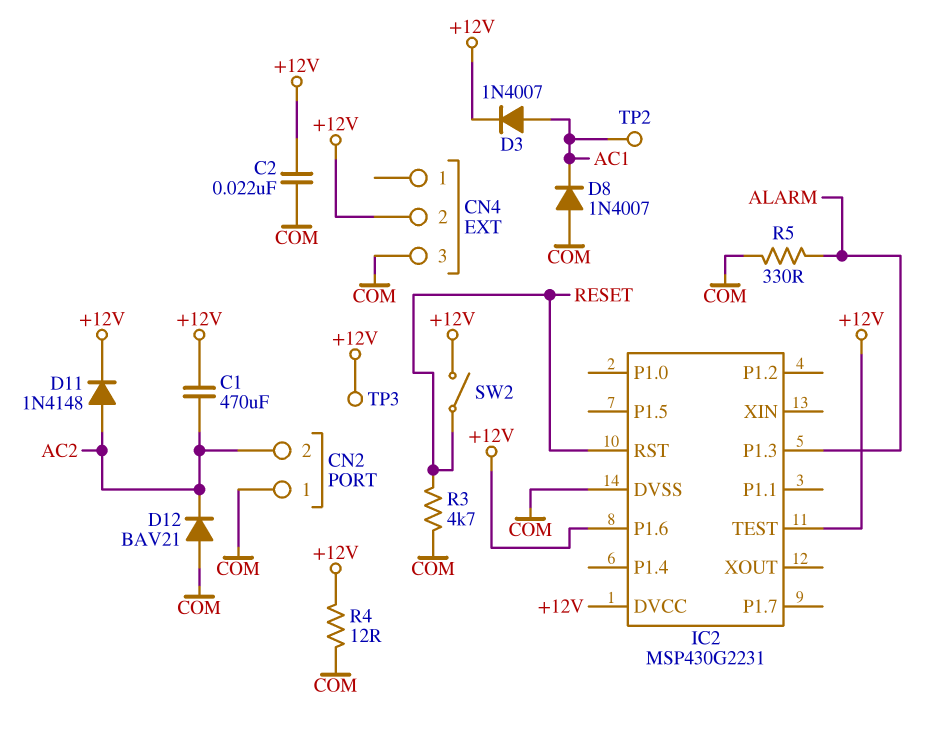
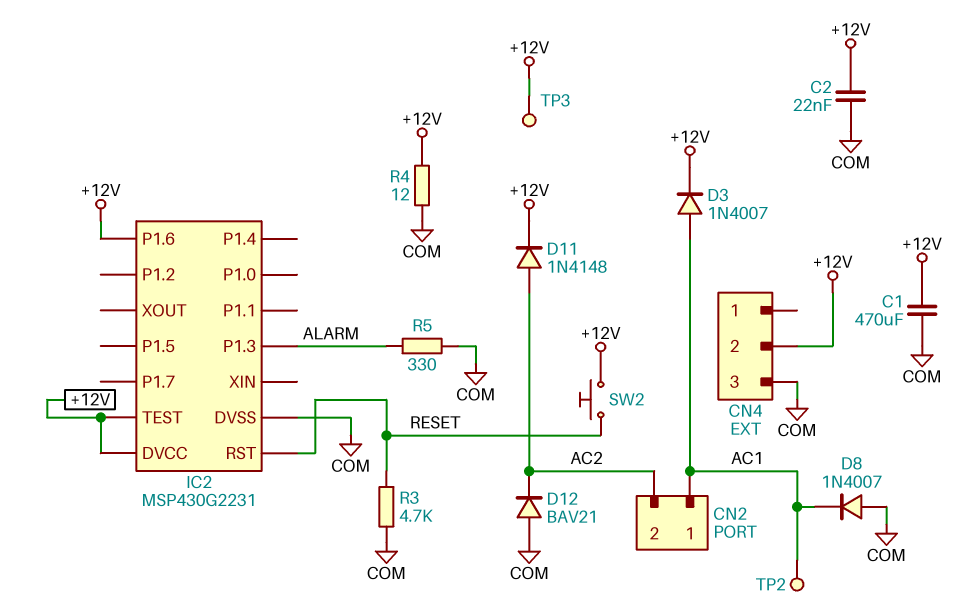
C1: 470uF (+12V, AC2) -> 470uF (+12V, COM)
CN2 pin 1: COM -> AC1
SW2: switch (+12V, RESET) -> button (+12V, RESET)

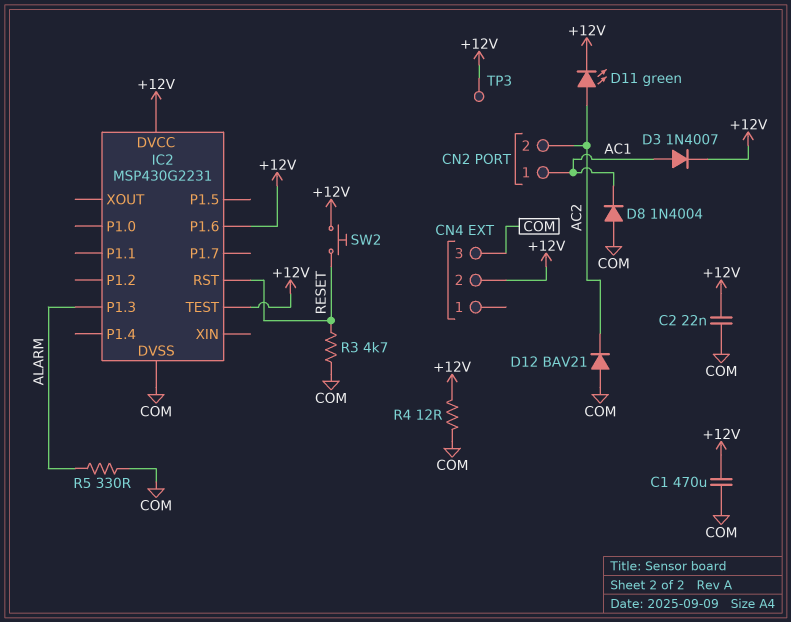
D8: diode 1N4007 (A COM, K AC1) -> diode 1N4004 (A COM, K AC1)
D11: diode 1N4148 (A AC2, K +12V) -> LED green (A AC2, K +12V)
TP2: test point (AC1) -> none

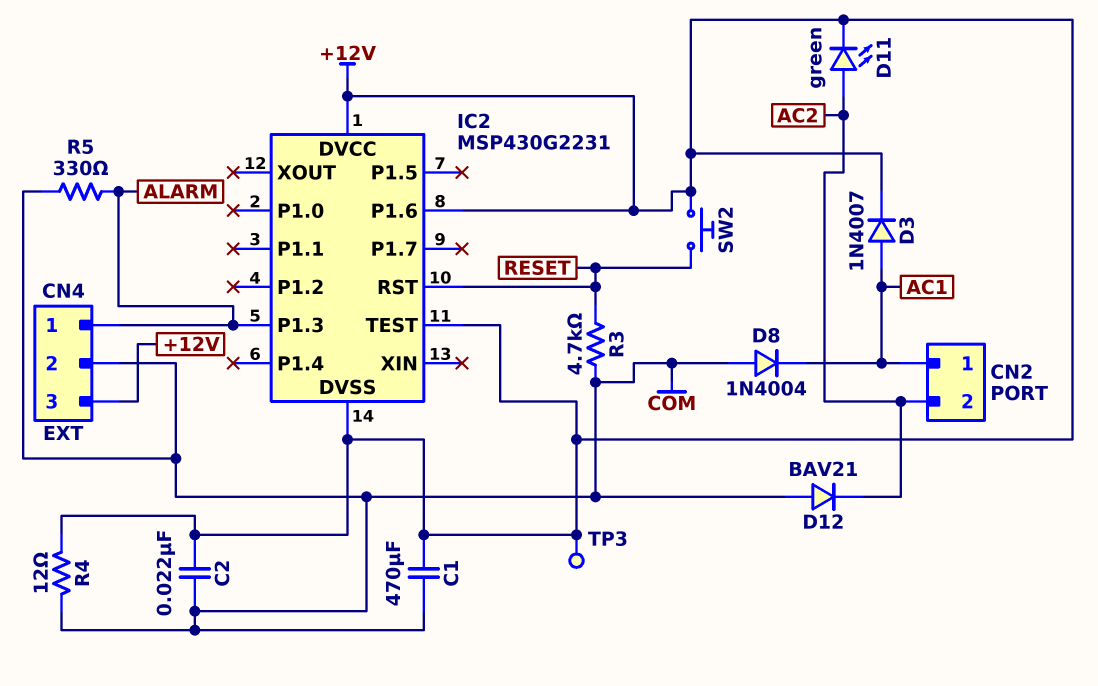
CN4 pin 1: none -> ALARM
CN4 pin 2: +12V -> COM
CN4 pin 3: COM -> +12V
IC2 pin DVSS: COM -> +12V

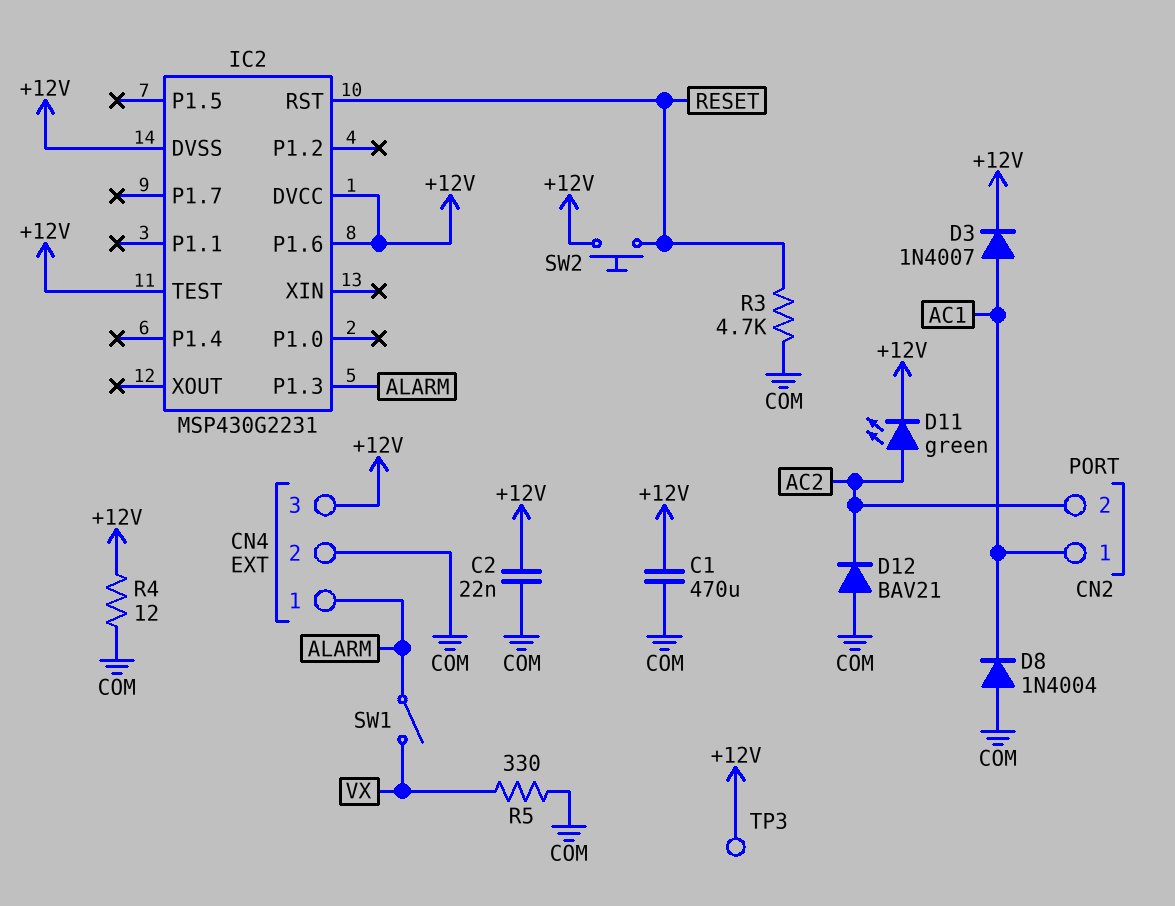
R5: 330 (ALARM, COM) -> 330 (COM, VX)
SW1: none -> switch (ALARM, VX)

